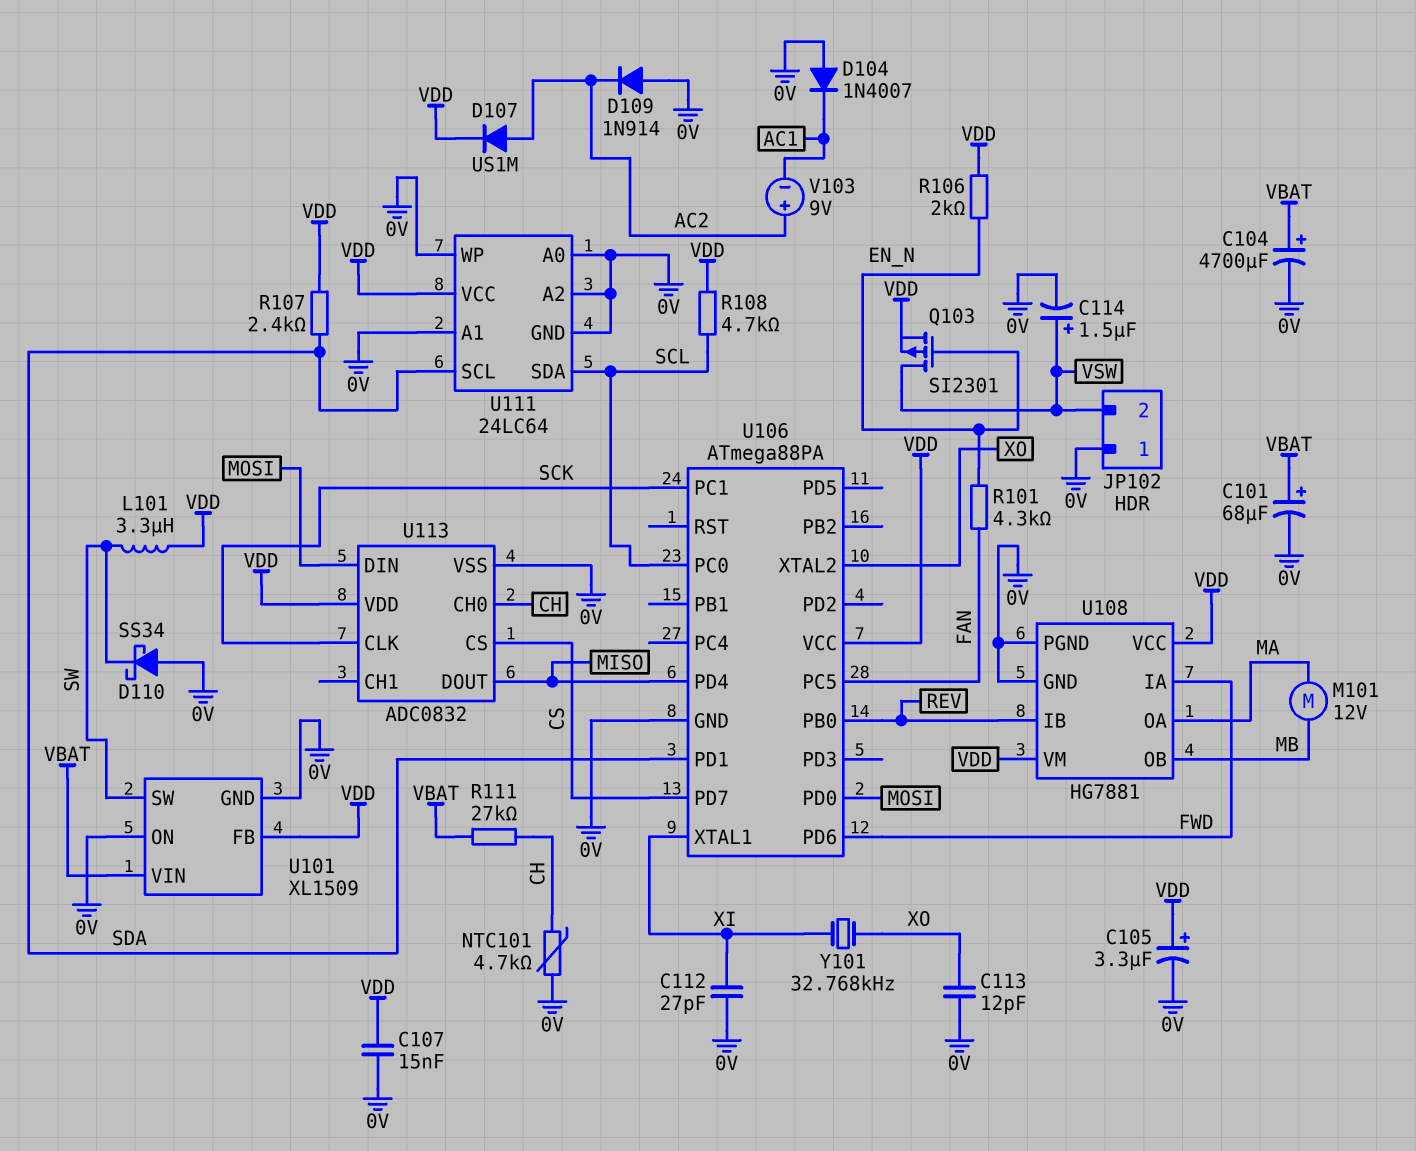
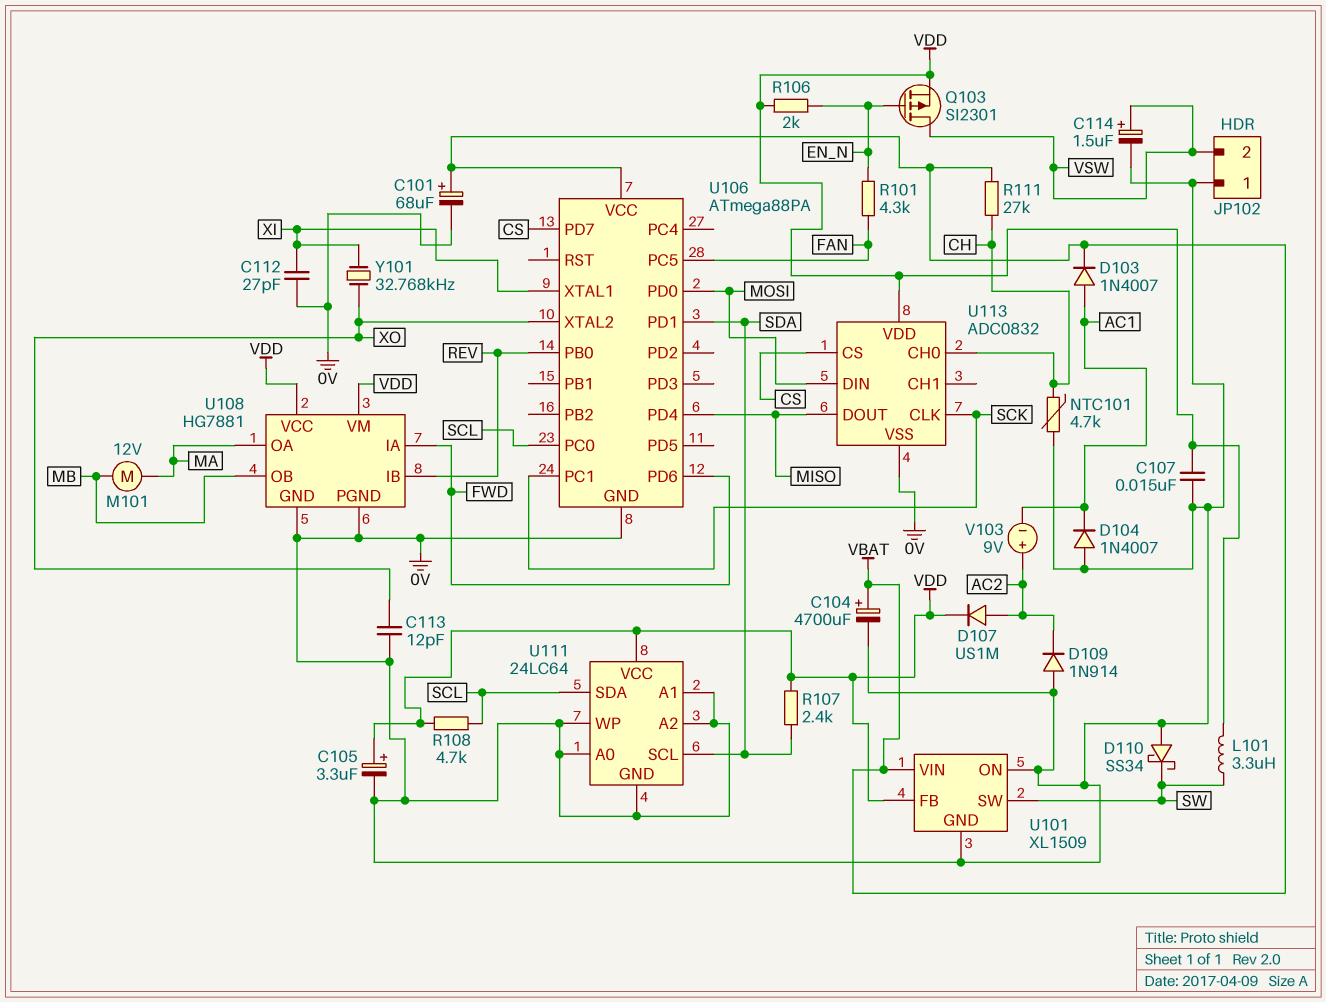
D103: none -> diode 1N4007 (A AC1, K VBAT)
U106 pin VCC: VDD -> VBAT

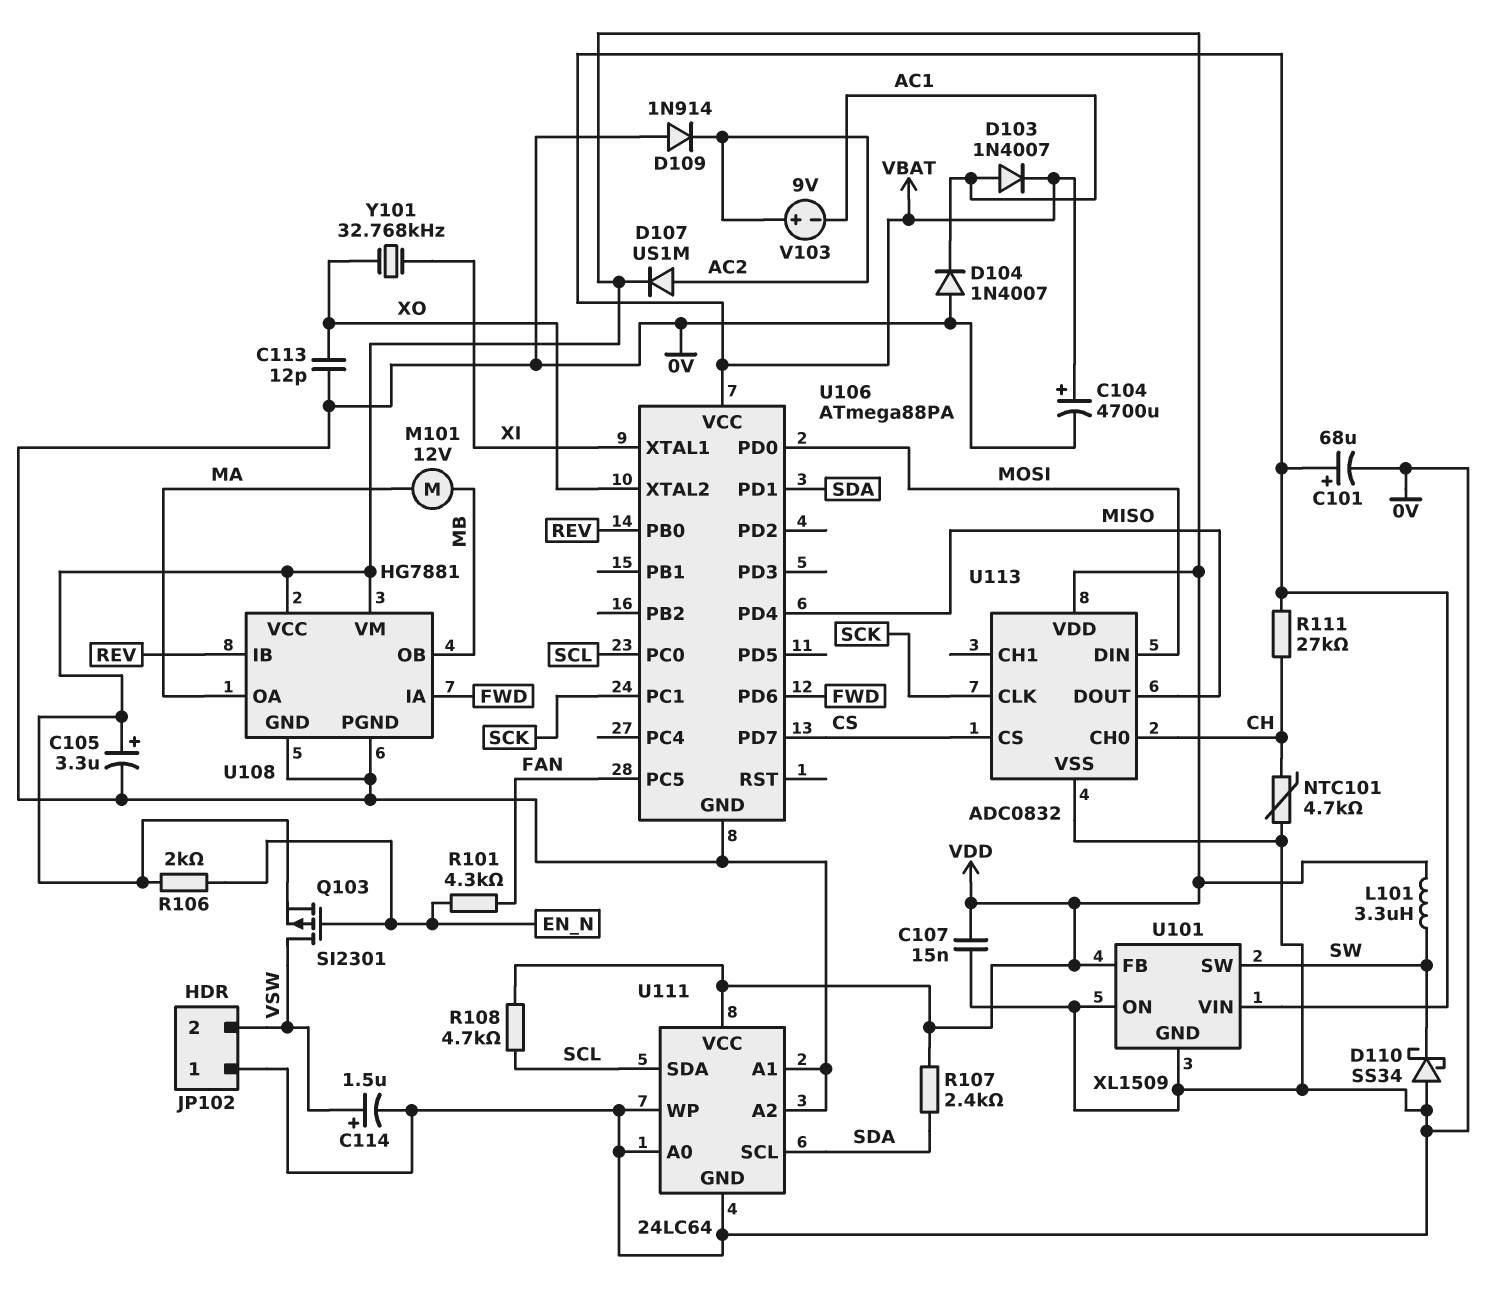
C112: 27pF (0V, XI) -> none

